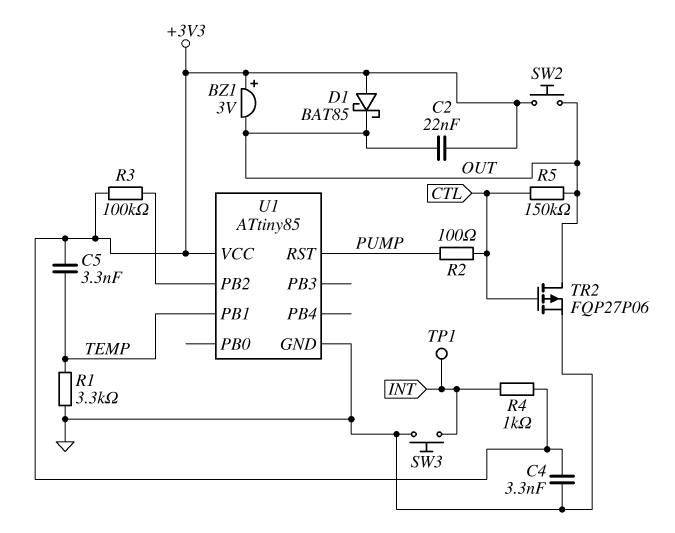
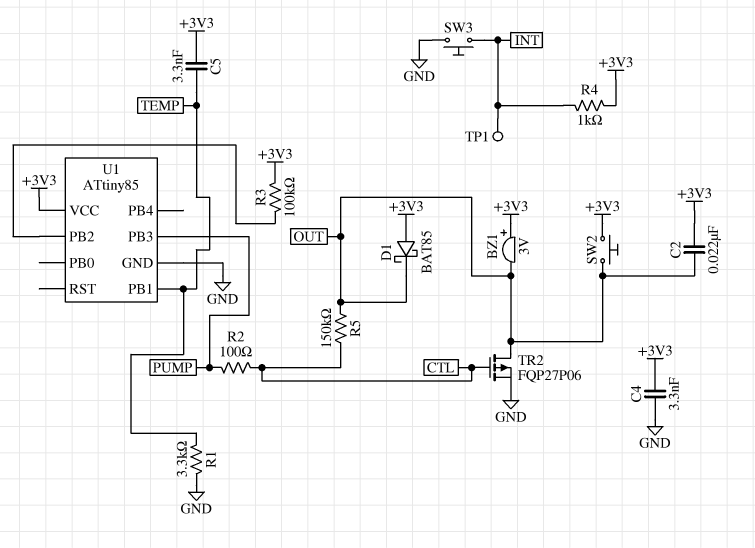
U1 pin PB3: none -> PUMP
U1 pin RST: PUMP -> none

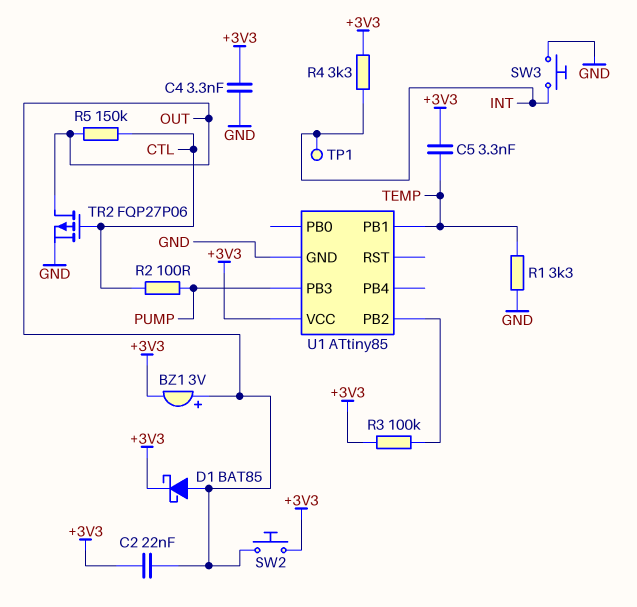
BZ1: buzzer 3V (plus +3V3, minus OUT) -> buzzer 3V (plus OUT, minus +3V3)
D1: schottky BAT85 (A +3V3, K OUT) -> schottky BAT85 (A OUT, K +3V3)
R4: 1k (+3V3, INT) -> 3.3k (+3V3, INT)

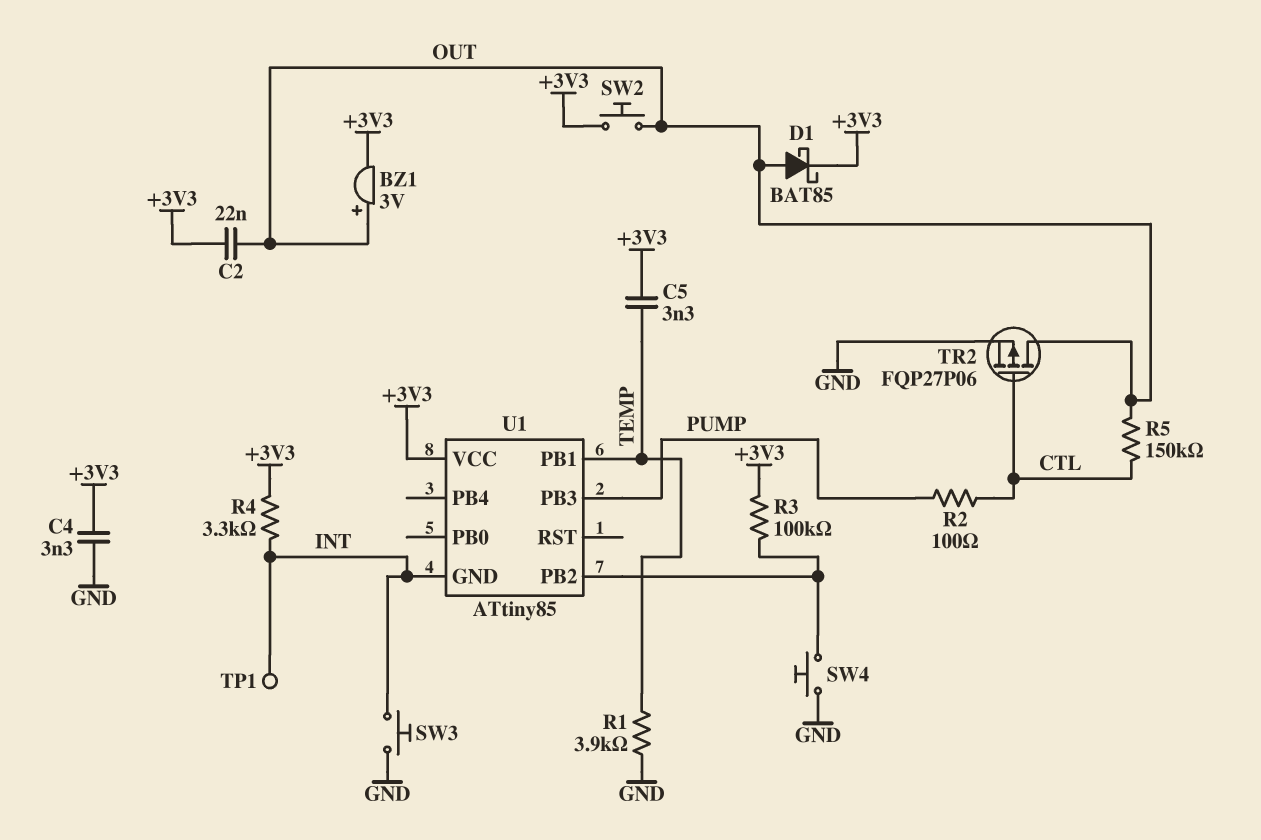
R1: 3.3k (GND, TEMP) -> 3.9k (GND, TEMP)
SW4: none -> button (GND, U1/PB2)
U1 pin GND: GND -> INT

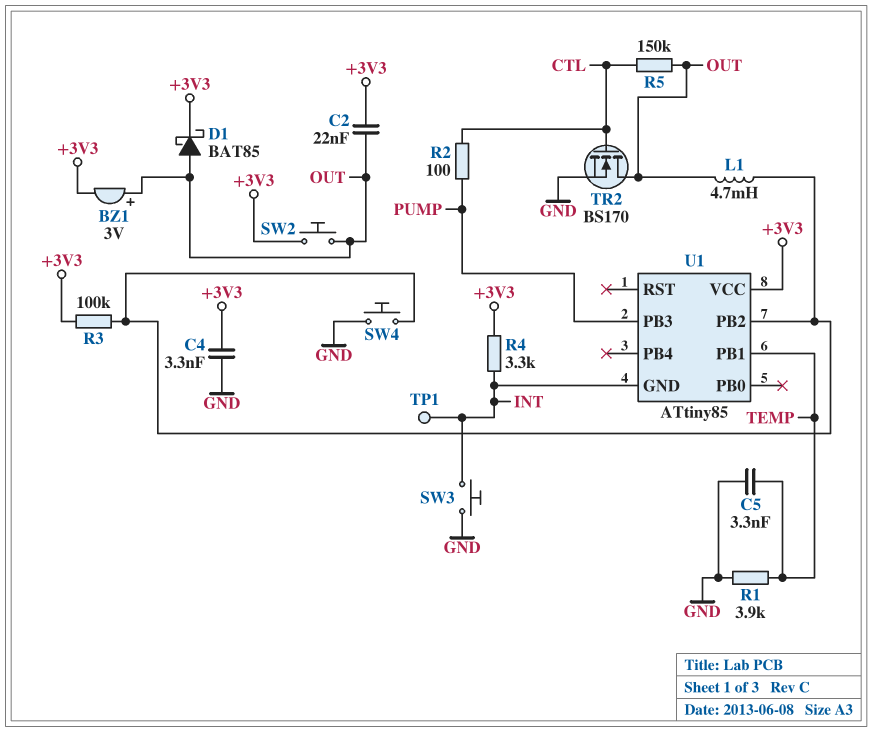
C5: 3.3nF (+3V3, TEMP) -> 3.3nF (GND, TEMP)
L1: none -> 4.7mH (OUT, U1/PB2)
TR2: PMOS FQP27P06 (G CTL, D OUT, S GND) -> NMOS BS170 (G CTL, D OUT, S GND)

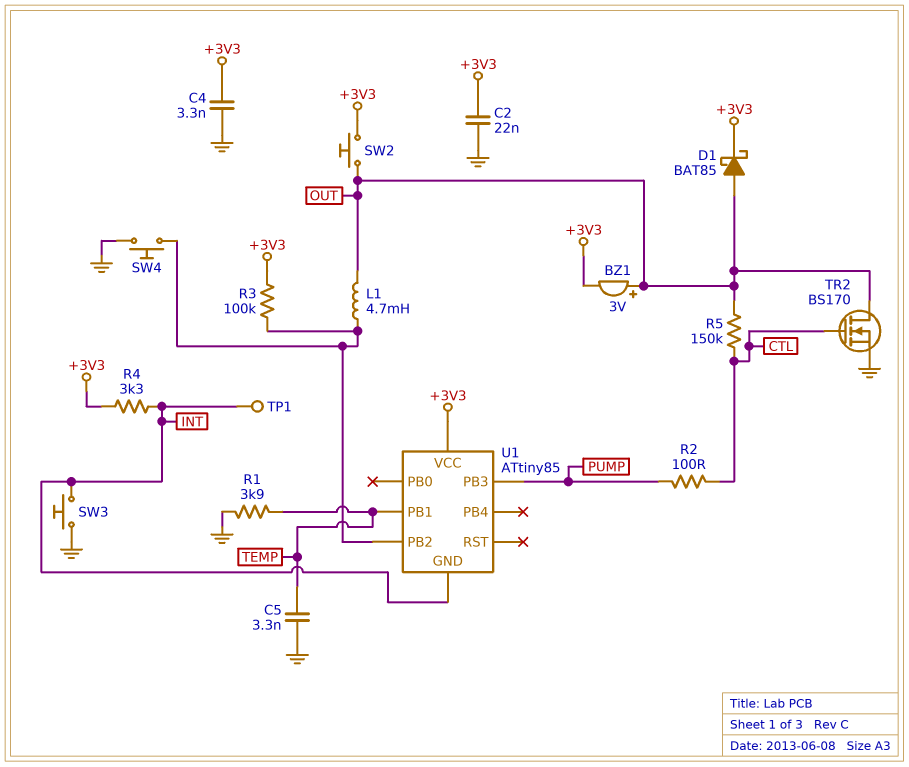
C2: 22nF (+3V3, OUT) -> 22nF (+3V3, GND)

